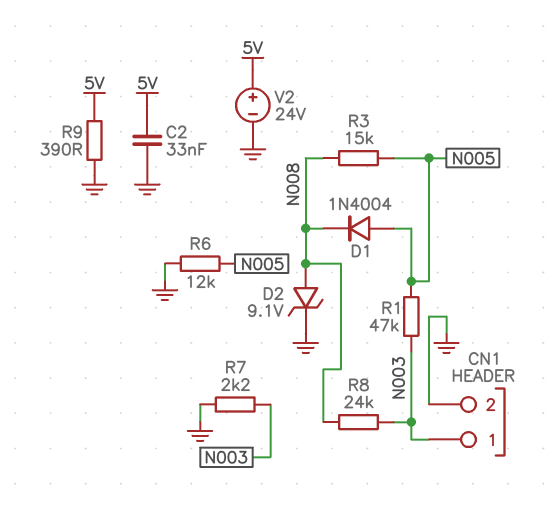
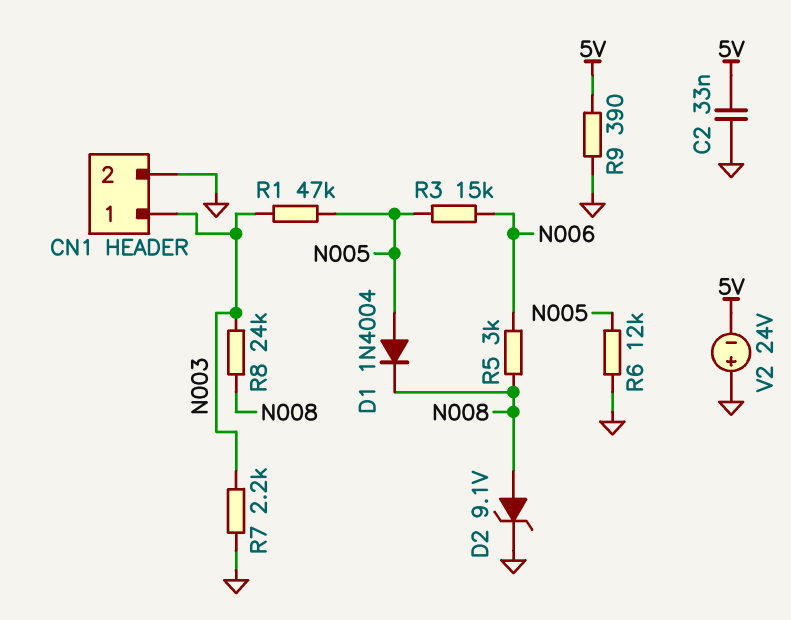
R3: 15k (N005, N008) -> 15k (N005, N006)
R5: none -> 3k (N006, N008)
V2: 24V (plus 5V, minus GND) -> 24V (plus GND, minus 5V)

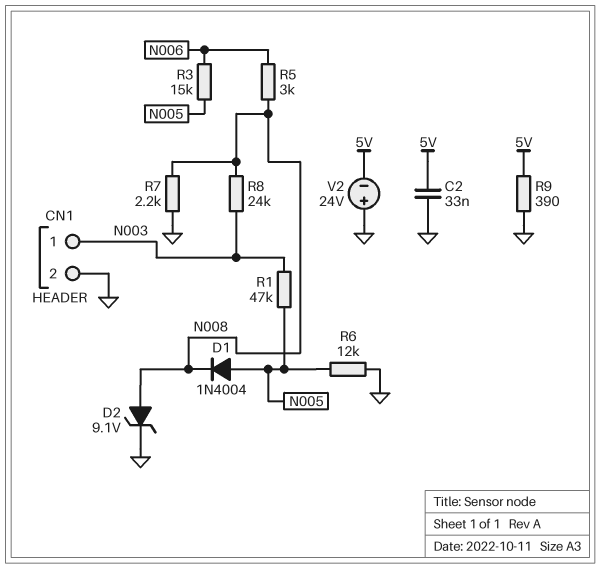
R7: 2.2k (GND, N003) -> 2.2k (GND, N008)

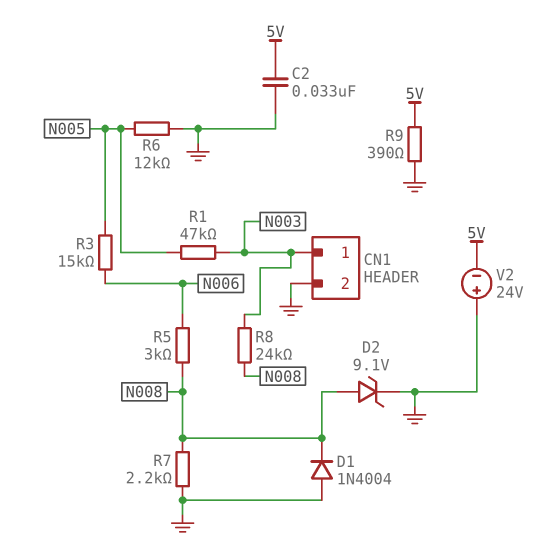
D1: diode 1N4004 (A N005, K N008) -> diode 1N4004 (A GND, K N008)

